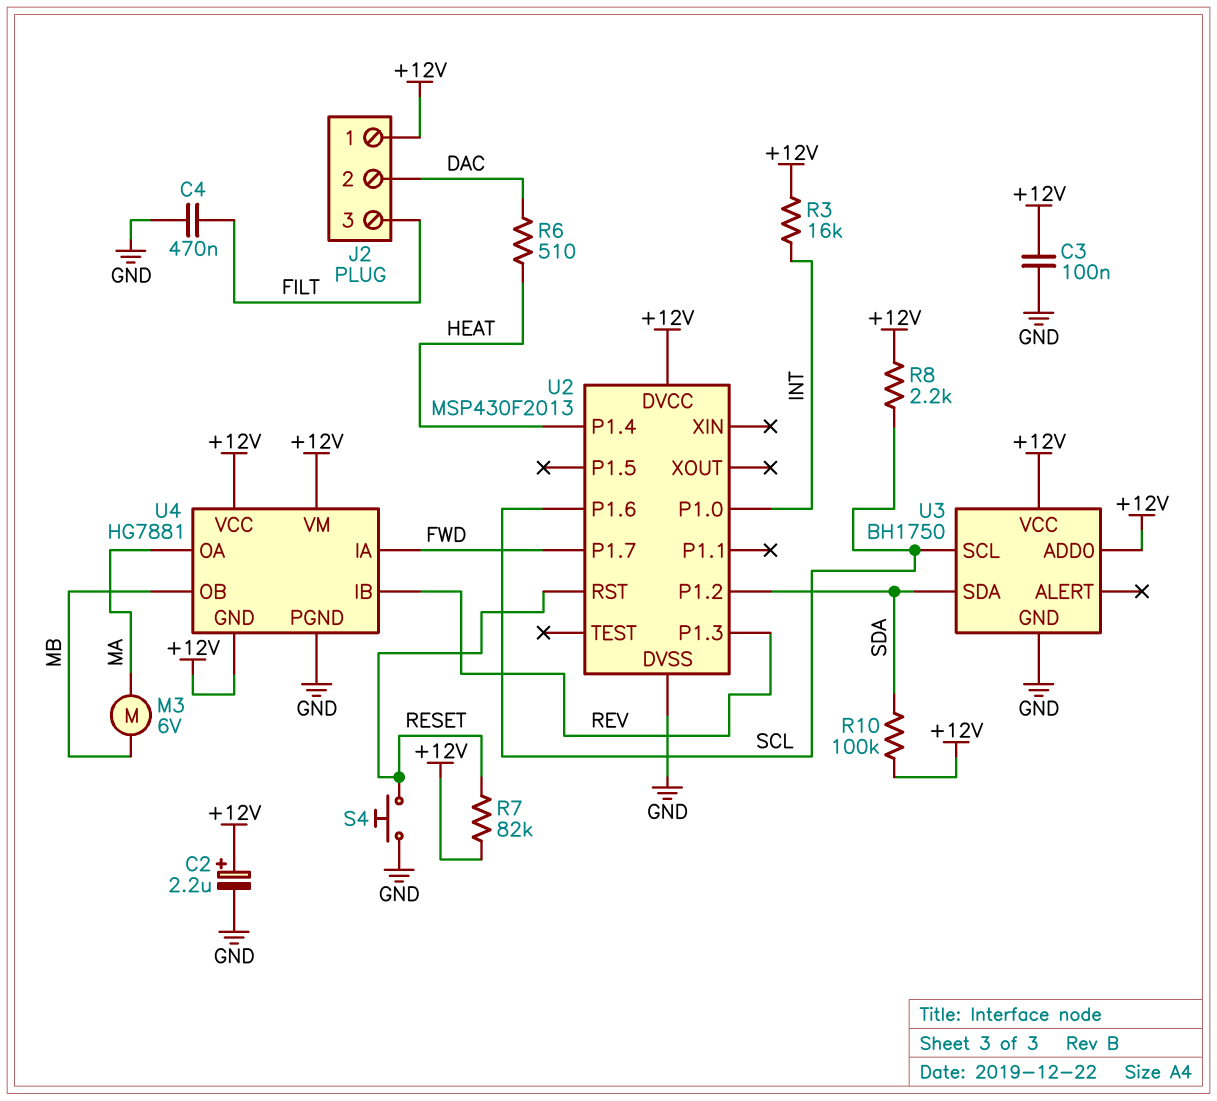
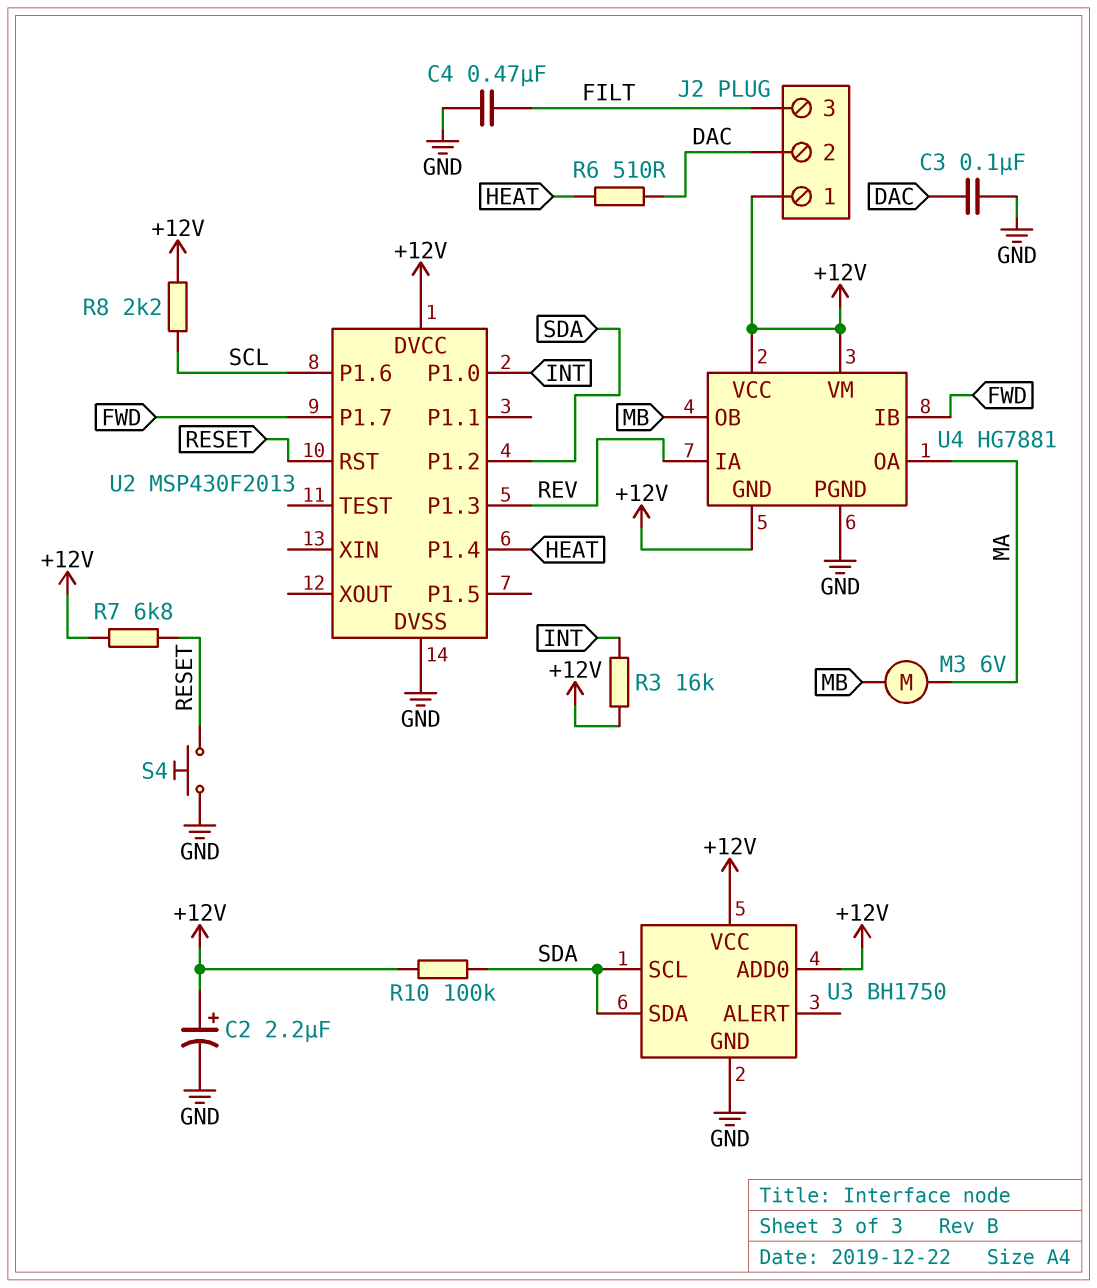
C3: 100nF (+12V, GND) -> 100nF (DAC, GND)
R7: 82k (+12V, RESET) -> 6.8k (+12V, RESET)
U3 pin SCL: SCL -> SDA
U4 pin IA: FWD -> REV
U4 pin IB: REV -> FWD

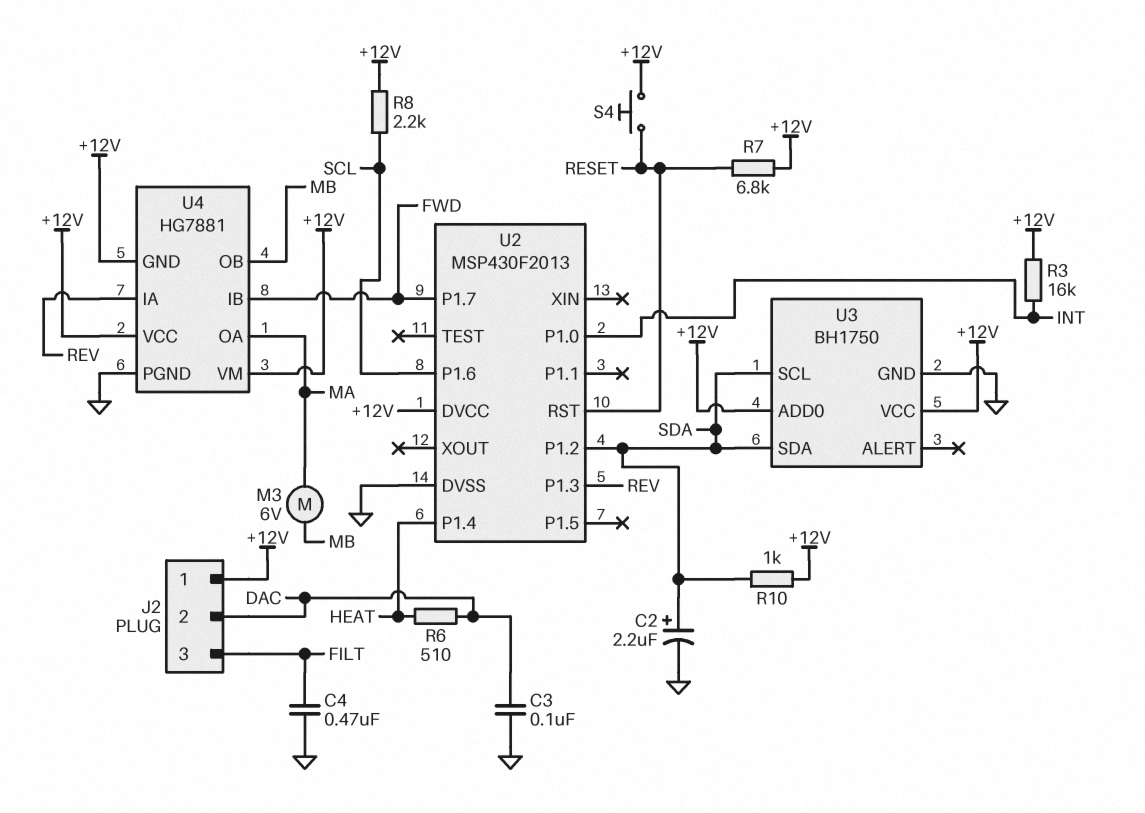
C2: 2.2uF (plus +12V, minus GND) -> 2.2uF (plus SDA, minus GND)
R10: 100k (+12V, SDA) -> 1k (+12V, SDA)
S4: button (GND, RESET) -> button (+12V, RESET)

